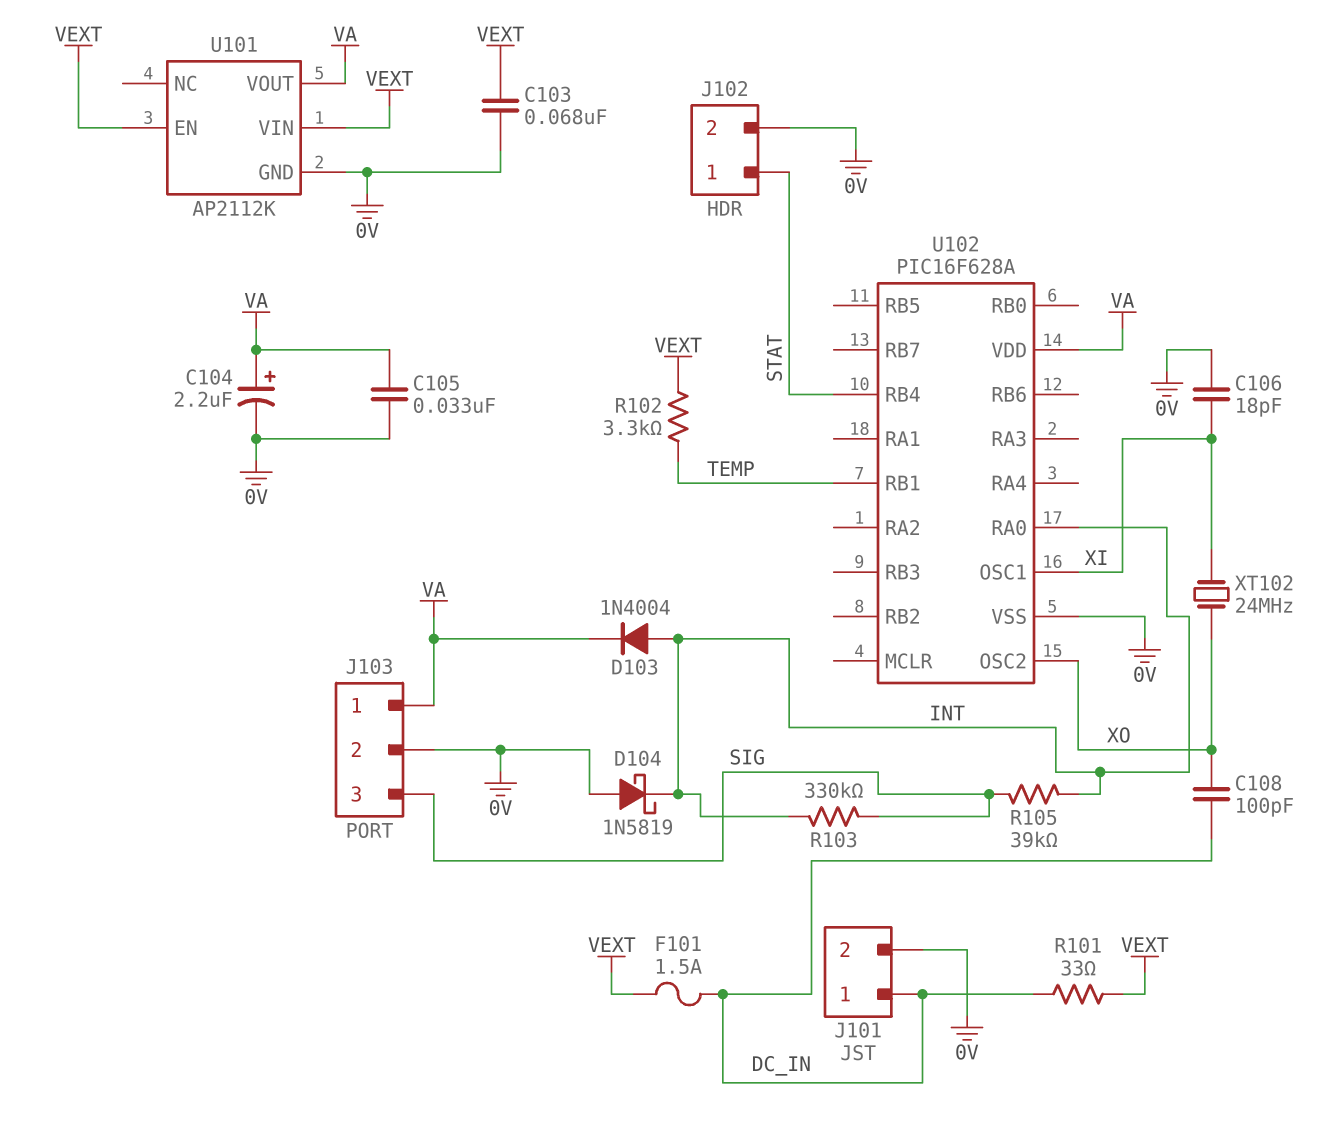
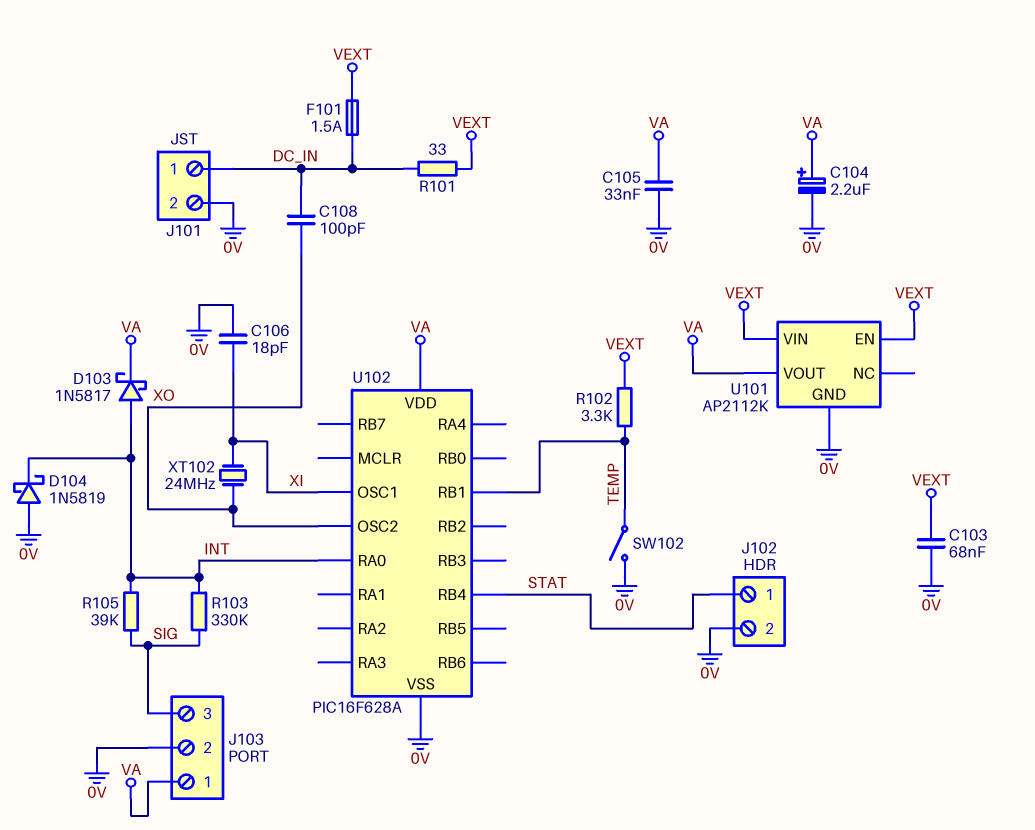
D103: diode 1N4004 (A INT, K VA) -> schottky 1N5817 (A INT, K VA)
SW102: none -> switch (0V, TEMP)

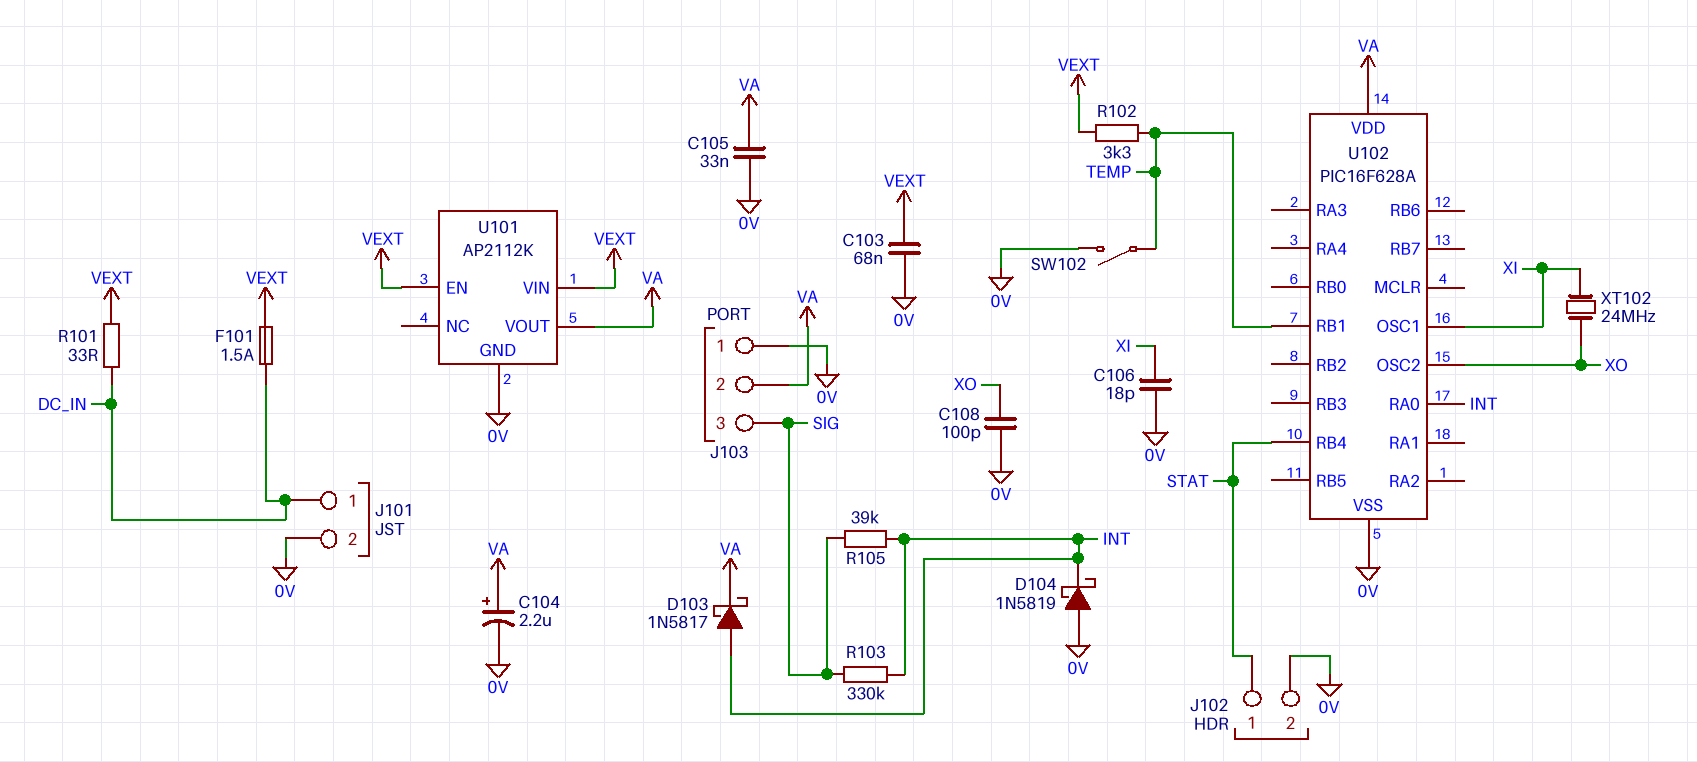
C108: 100pF (DC_IN, XO) -> 100pF (0V, XO)
J103 pin 1: VA -> 0V
J103 pin 2: 0V -> VA

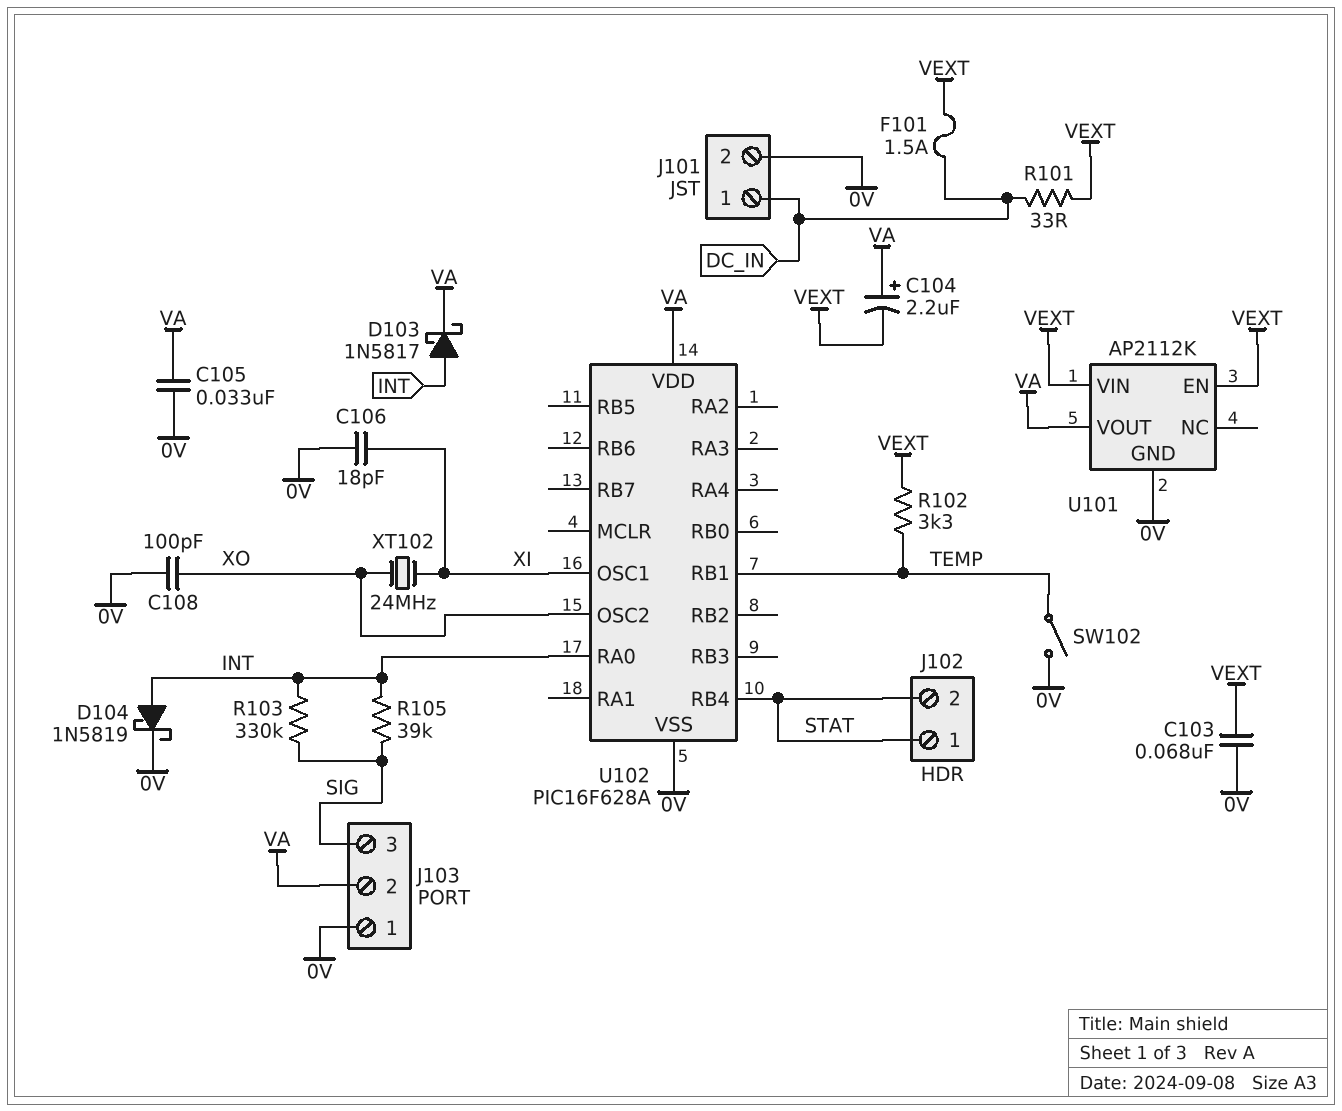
C104: 2.2uF (plus VA, minus 0V) -> 2.2uF (plus VA, minus VEXT)
D104: schottky 1N5819 (A 0V, K INT) -> schottky 1N5819 (A INT, K 0V)
J102 pin 2: 0V -> STAT

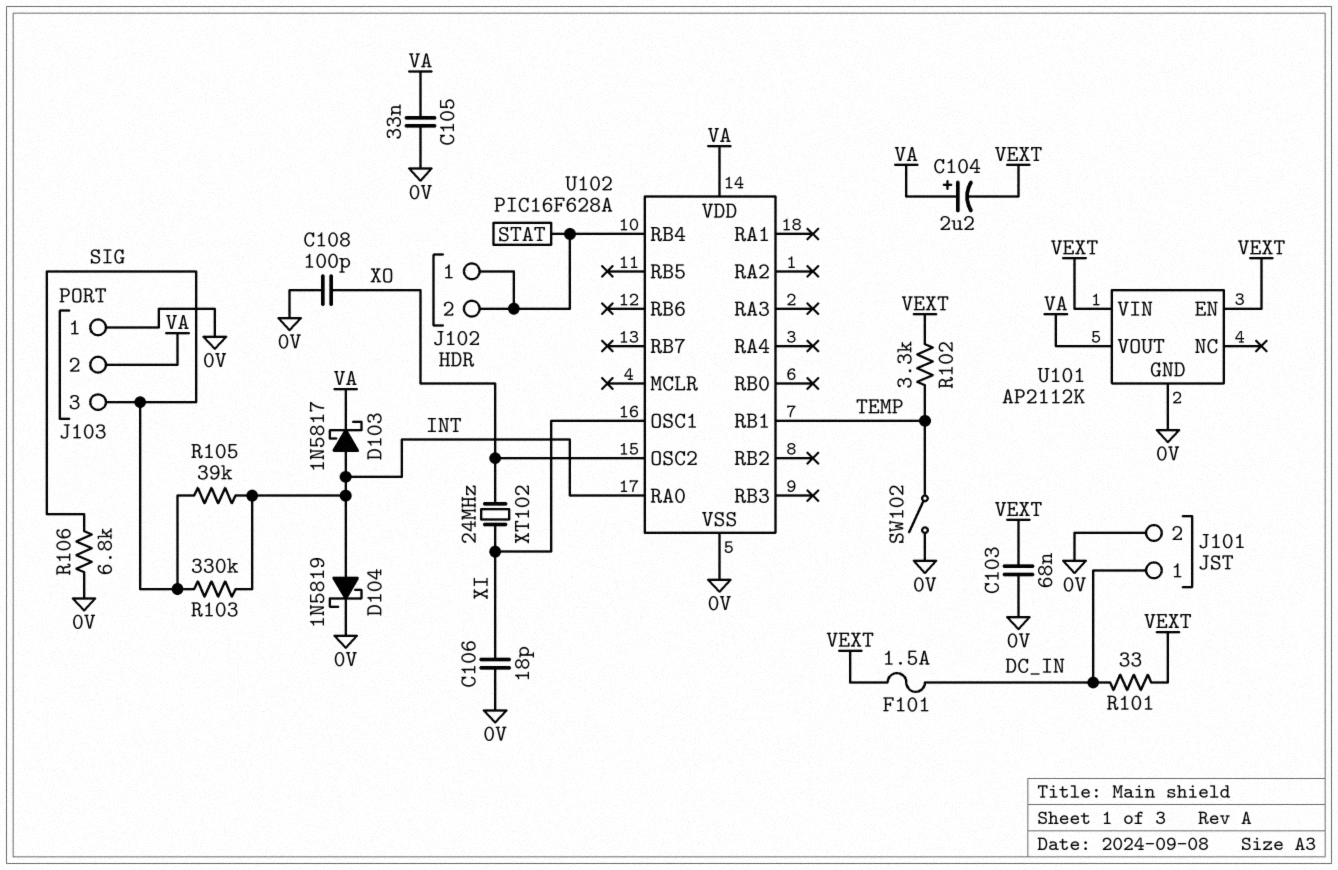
R106: none -> 6.8k (0V, SIG)

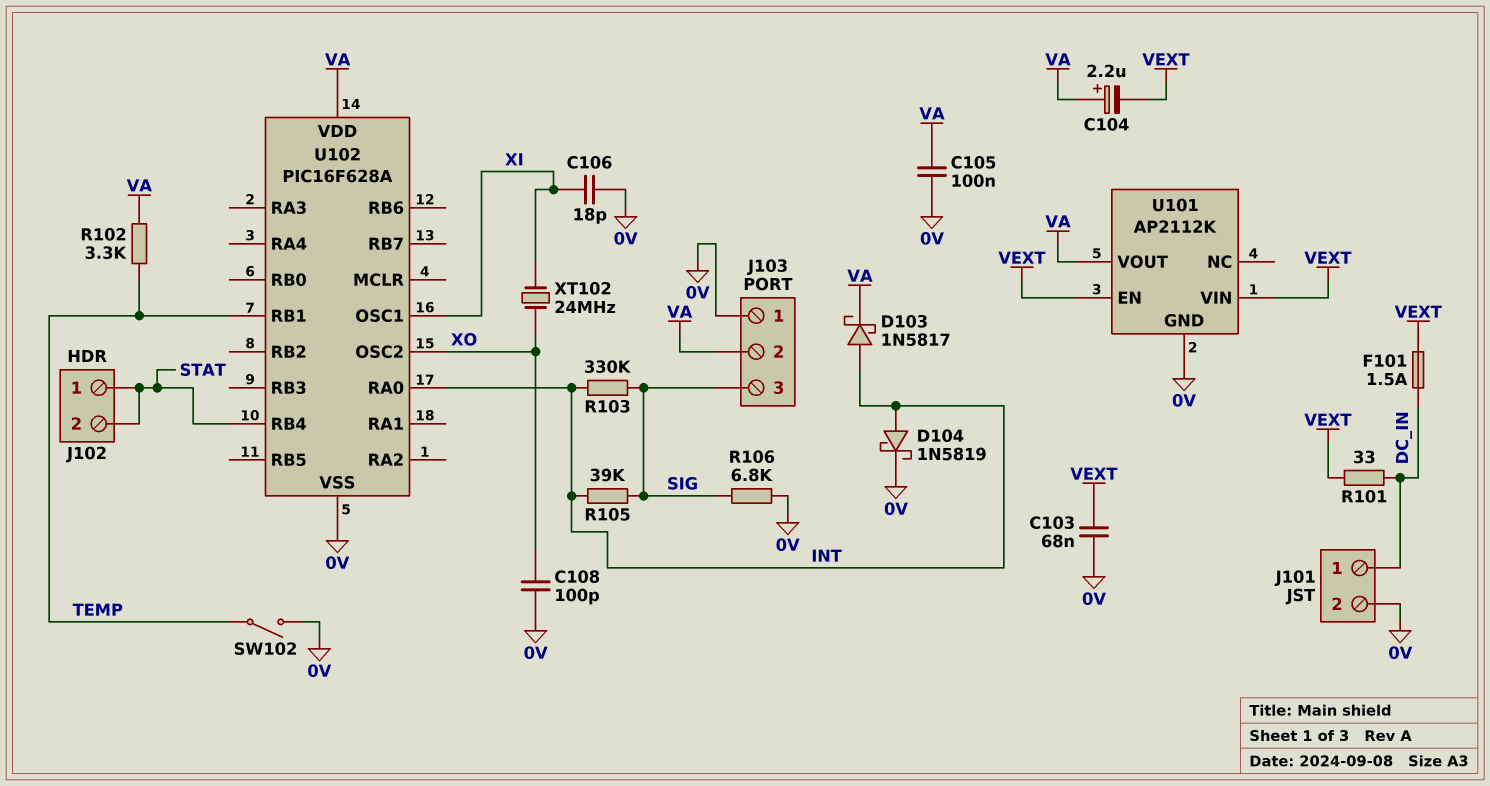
C105: 33nF (0V, VA) -> 100nF (0V, VA)
R102: 3.3k (TEMP, VEXT) -> 3.3k (TEMP, VA)

